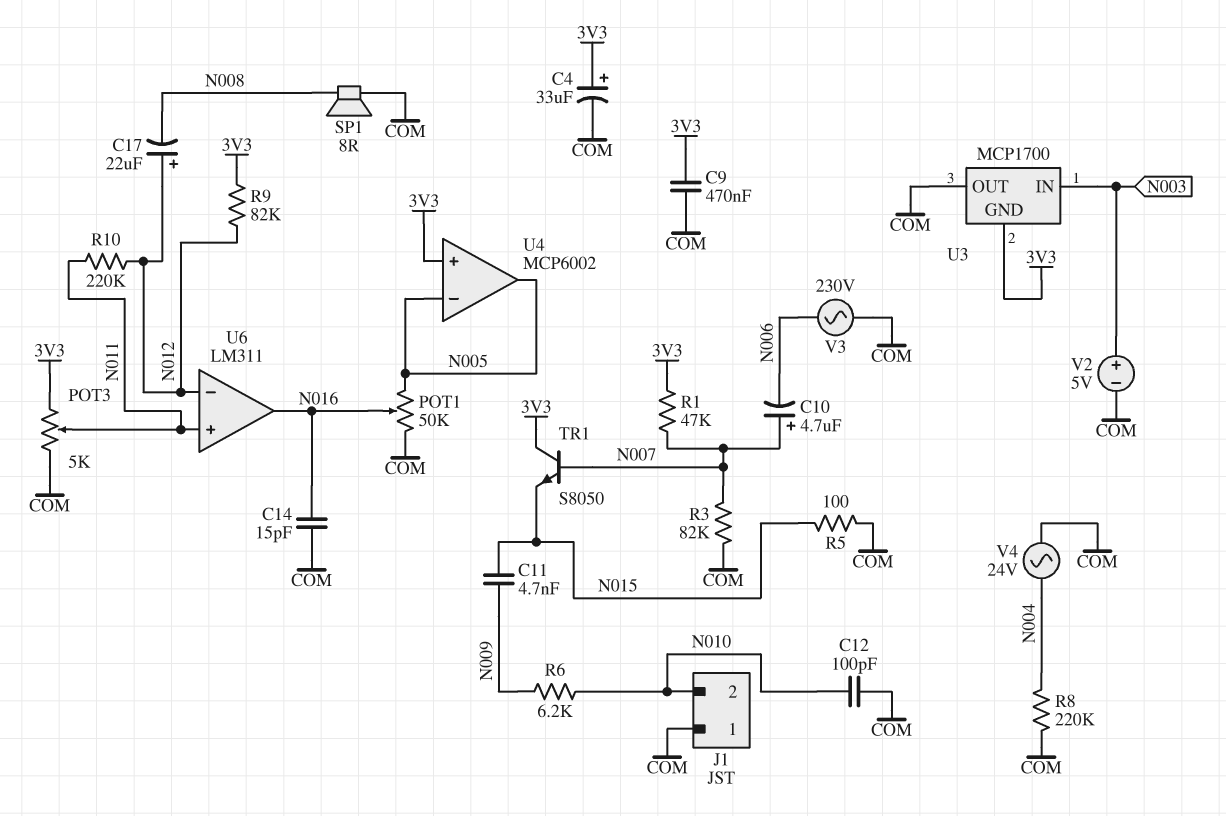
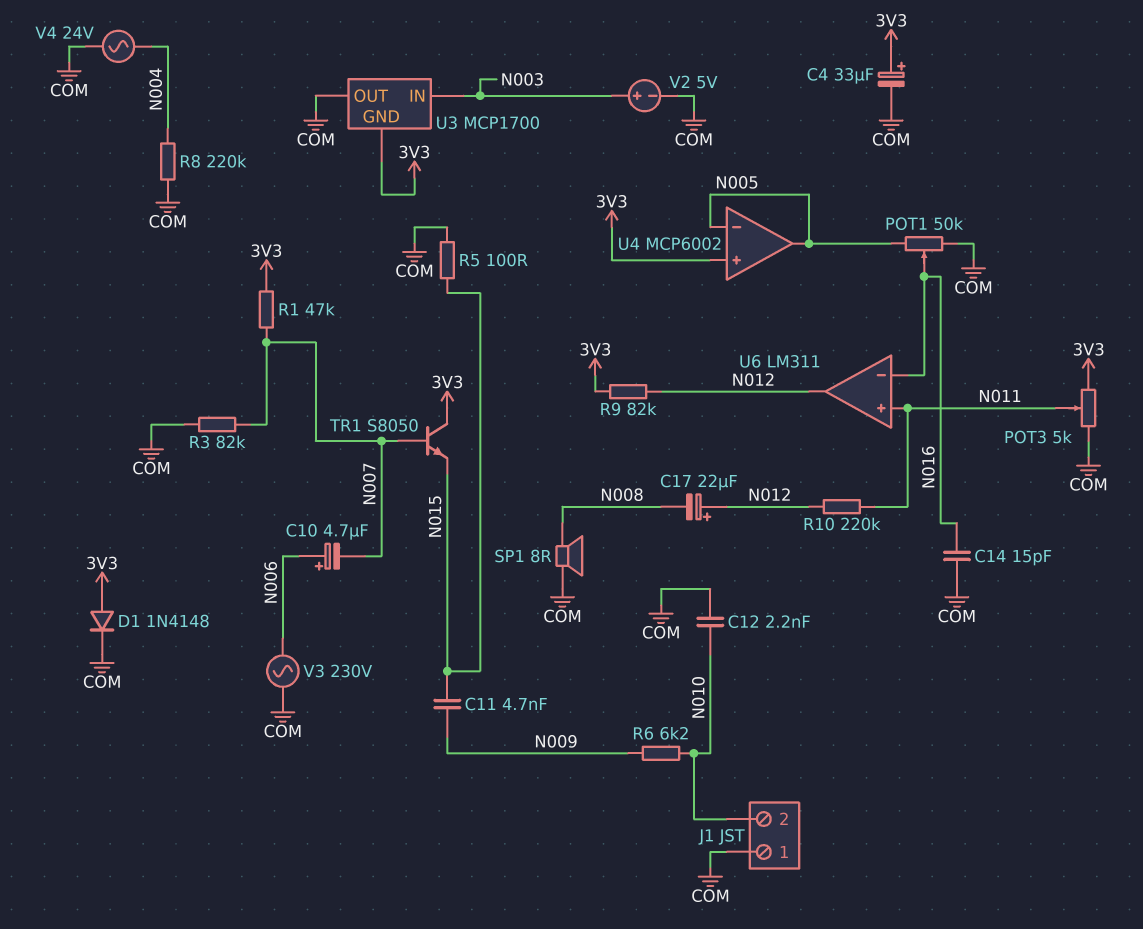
C9: 470nF (3V3, COM) -> none
C10: 4.7uF (plus N007, minus N006) -> 4.7uF (plus N006, minus N007)
C12: 100pF (COM, N010) -> 2.2nF (COM, N010)
D1: none -> diode 1N4148 (A 3V3, K COM)
U6 pin in-: N012 -> N016
U6 pin out: N016 -> N012

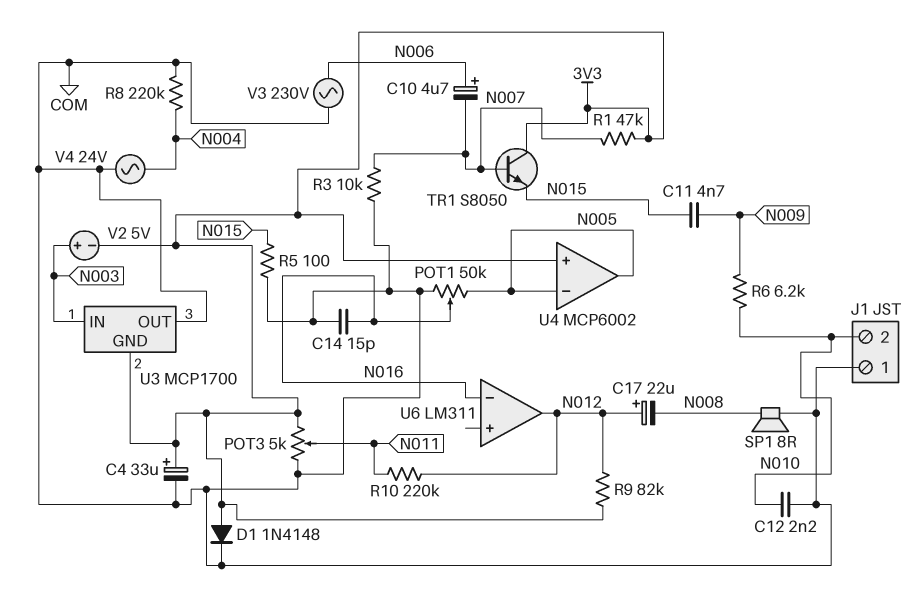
R3: 82k (COM, N007) -> 10k (COM, N007)
U6 pin in+: N011 -> none
V2: 5V (plus N003, minus COM) -> 5V (plus N003, minus 3V3)

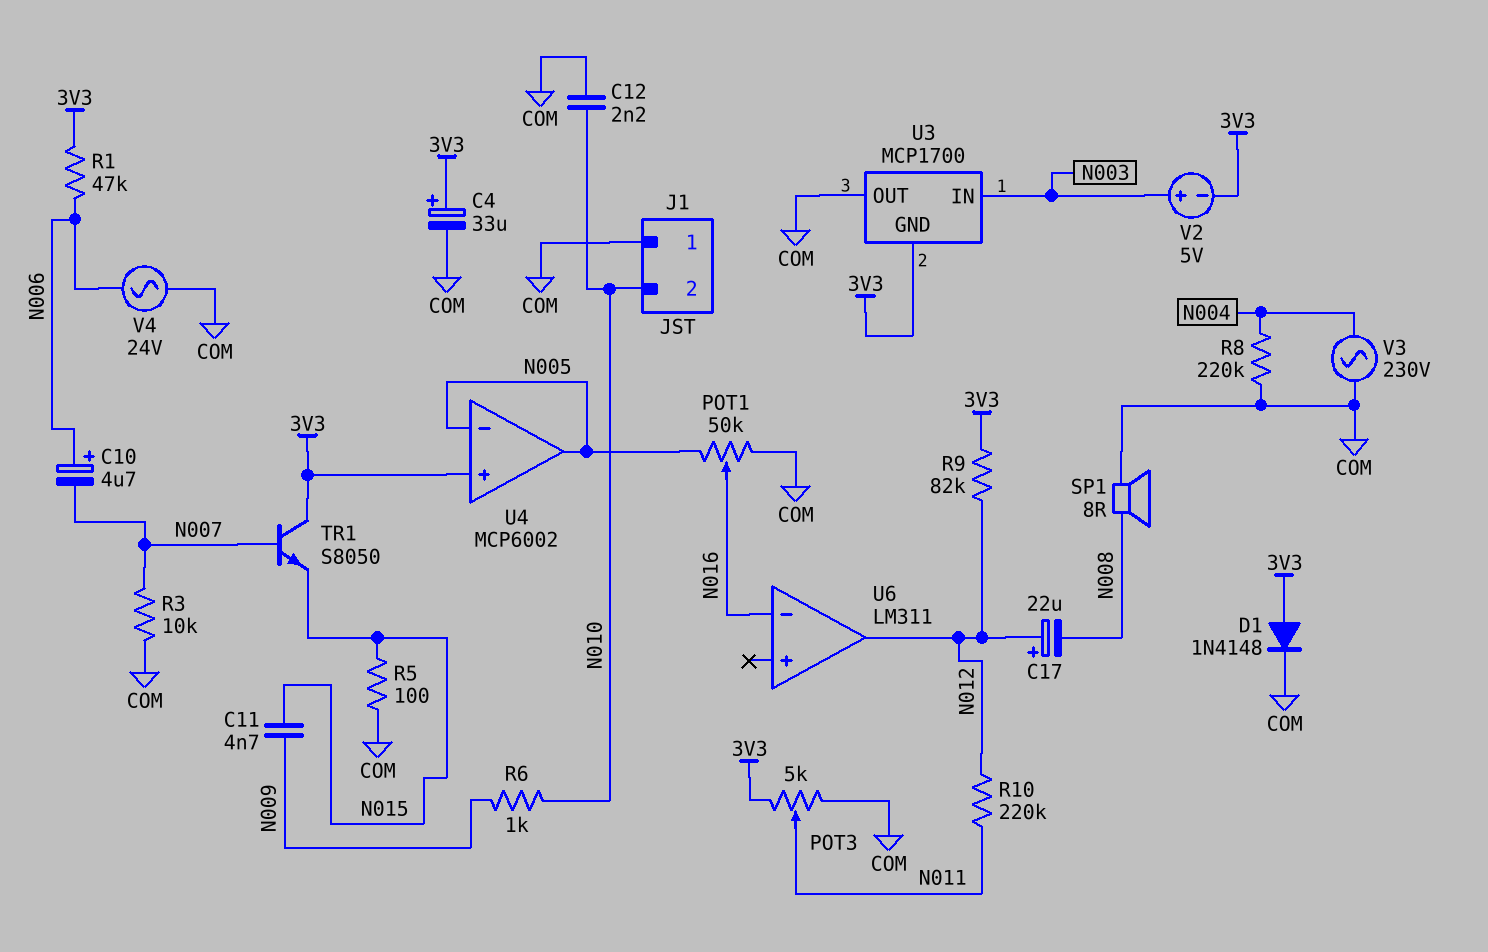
C14: 15pF (COM, N016) -> none
R1: 47k (3V3, N007) -> 47k (3V3, N006)
R6: 6.2k (N009, N010) -> 1k (N009, N010)
V3: AC 230V (COM, N006) -> AC 230V (COM, N004)
V4: AC 24V (COM, N004) -> AC 24V (COM, N006)

